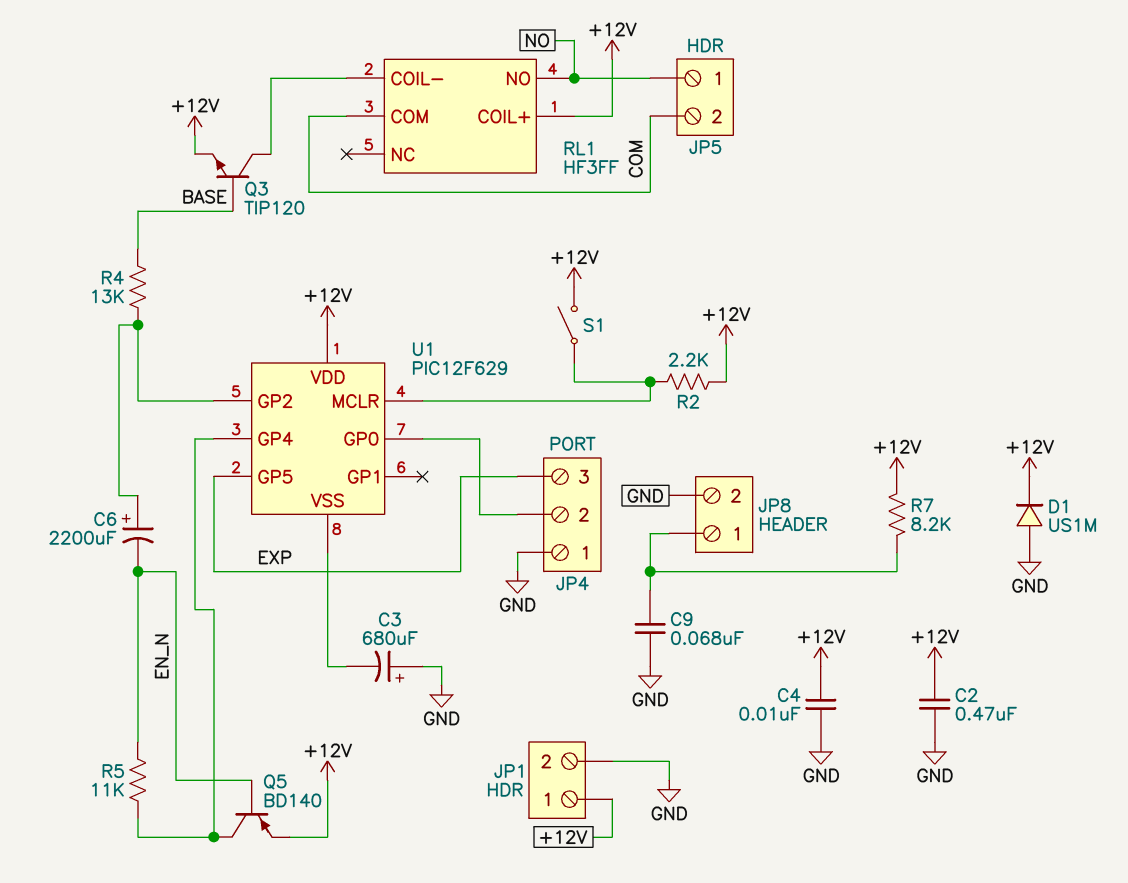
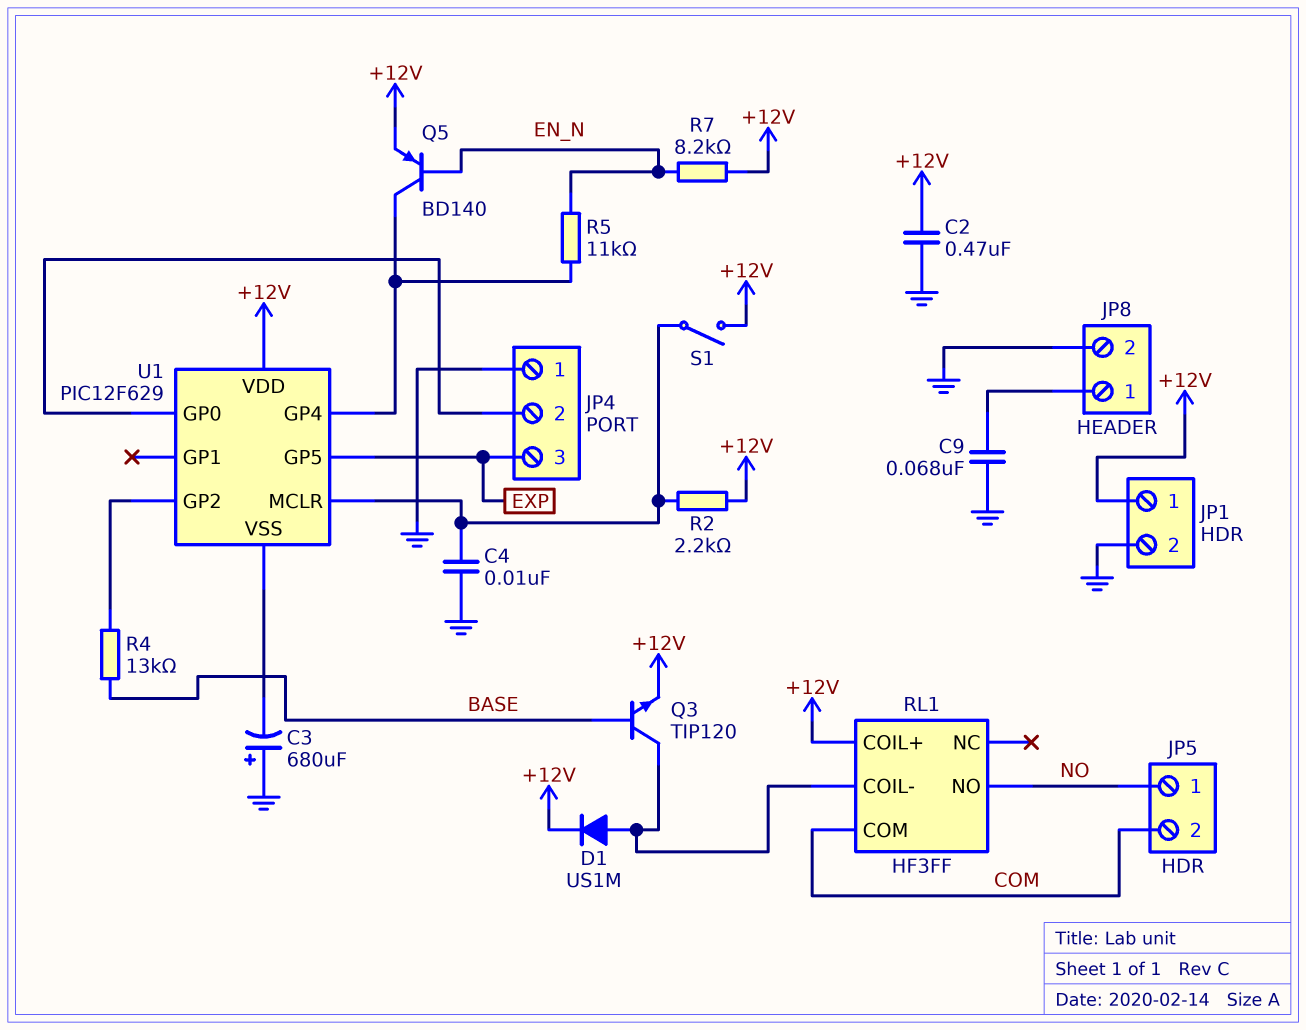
C4: 10nF (+12V, GND) -> 10nF (GND, U1/MCLR)
C6: 2200uF (plus U1/GP2, minus EN_N) -> none
D1: diode US1M (A GND, K +12V) -> diode US1M (A RL1/COIL-, K +12V)
R7: 8.2k (+12V, JP8/1) -> 8.2k (+12V, EN_N)

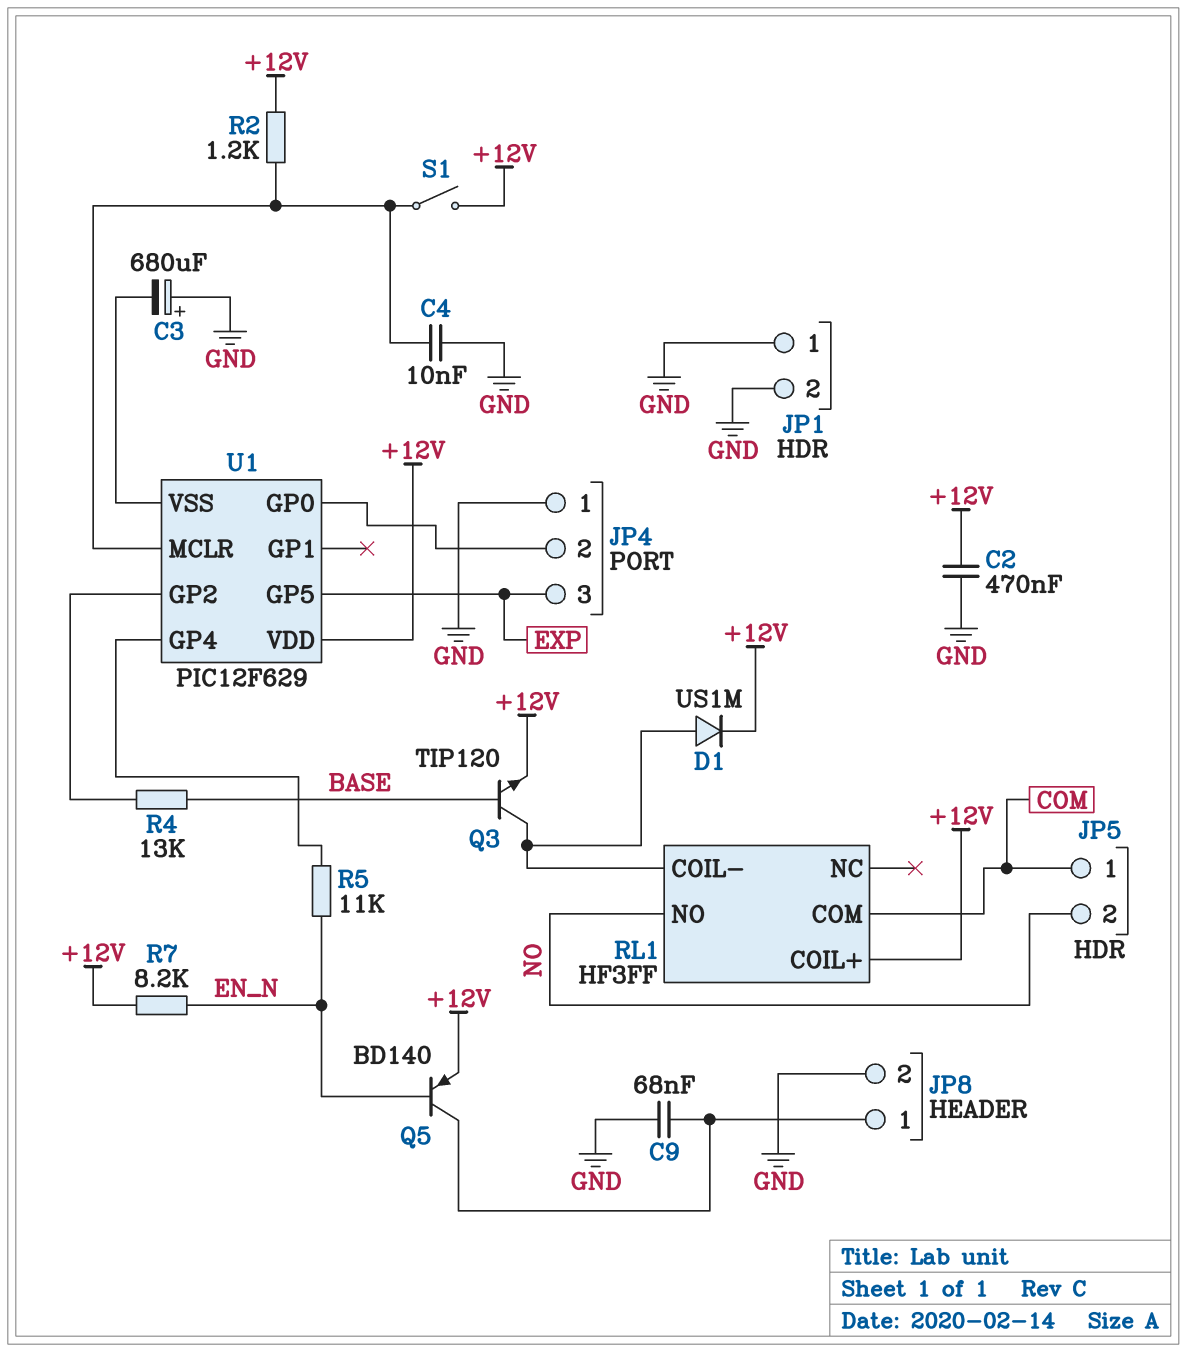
JP1 pin 1: +12V -> GND
JP5 pin 1: NO -> COM
JP5 pin 2: COM -> NO
Q5: PNP BD140 (B EN_N, C U1/GP4, E +12V) -> PNP BD140 (B EN_N, C JP8/1, E +12V)
R2: 2.2k (+12V, U1/MCLR) -> 1.2k (+12V, U1/MCLR)

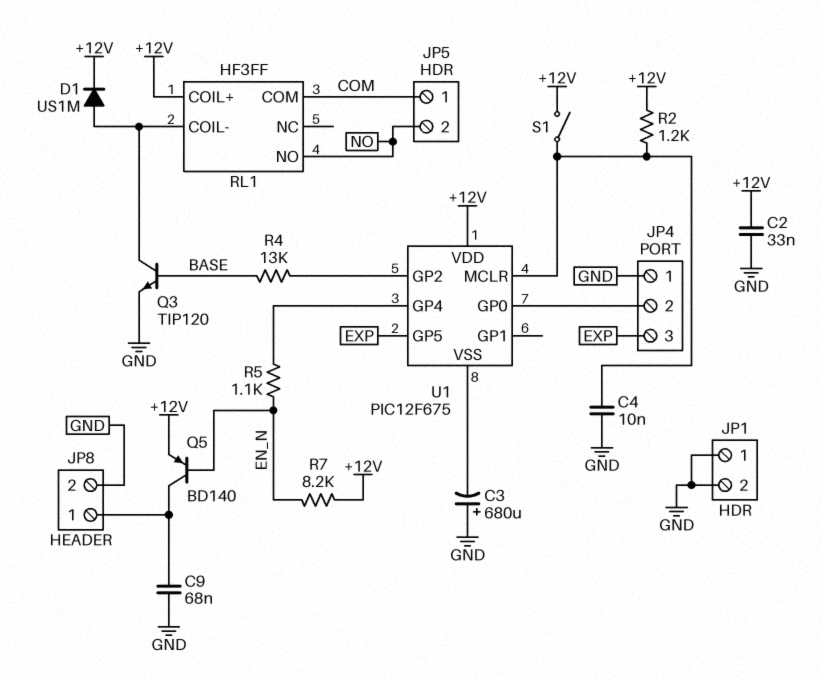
C2: 470nF (+12V, GND) -> 33nF (+12V, GND)
Q3: NPN TIP120 (B BASE, C RL1/COIL-, E +12V) -> NPN TIP120 (B BASE, C RL1/COIL-, E GND)
R5: 11k (EN_N, U1/GP4) -> 1.1k (EN_N, U1/GP4)
U1: PIC12F629 -> PIC12F675

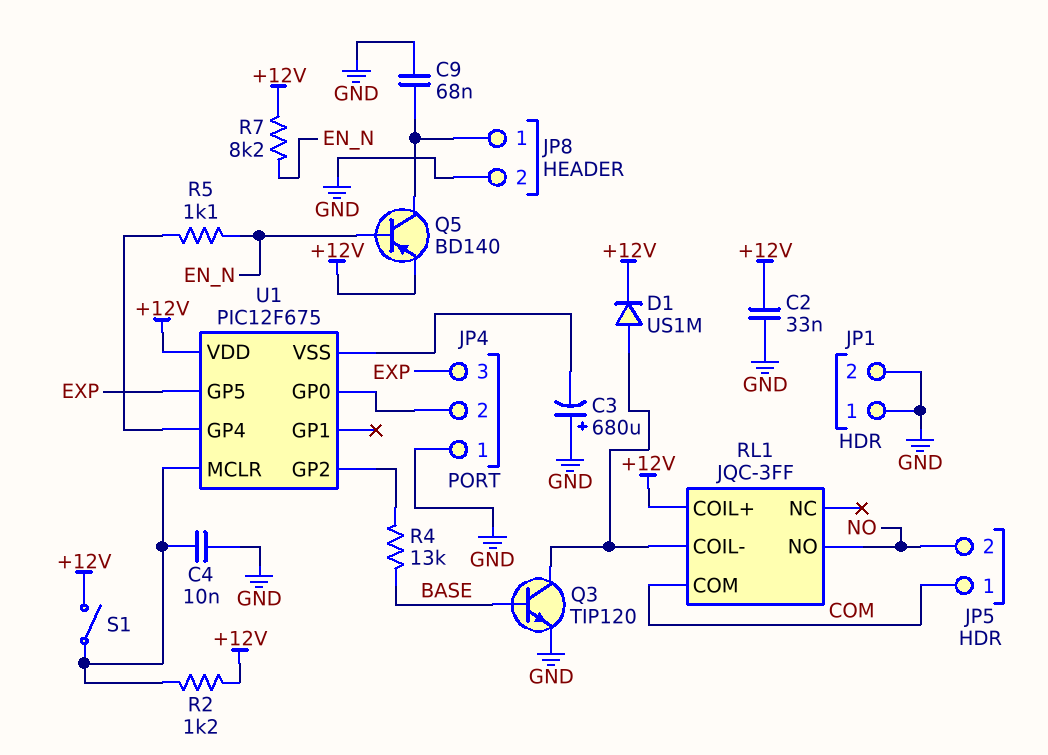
RL1: HF3FF -> JQC-3FF

